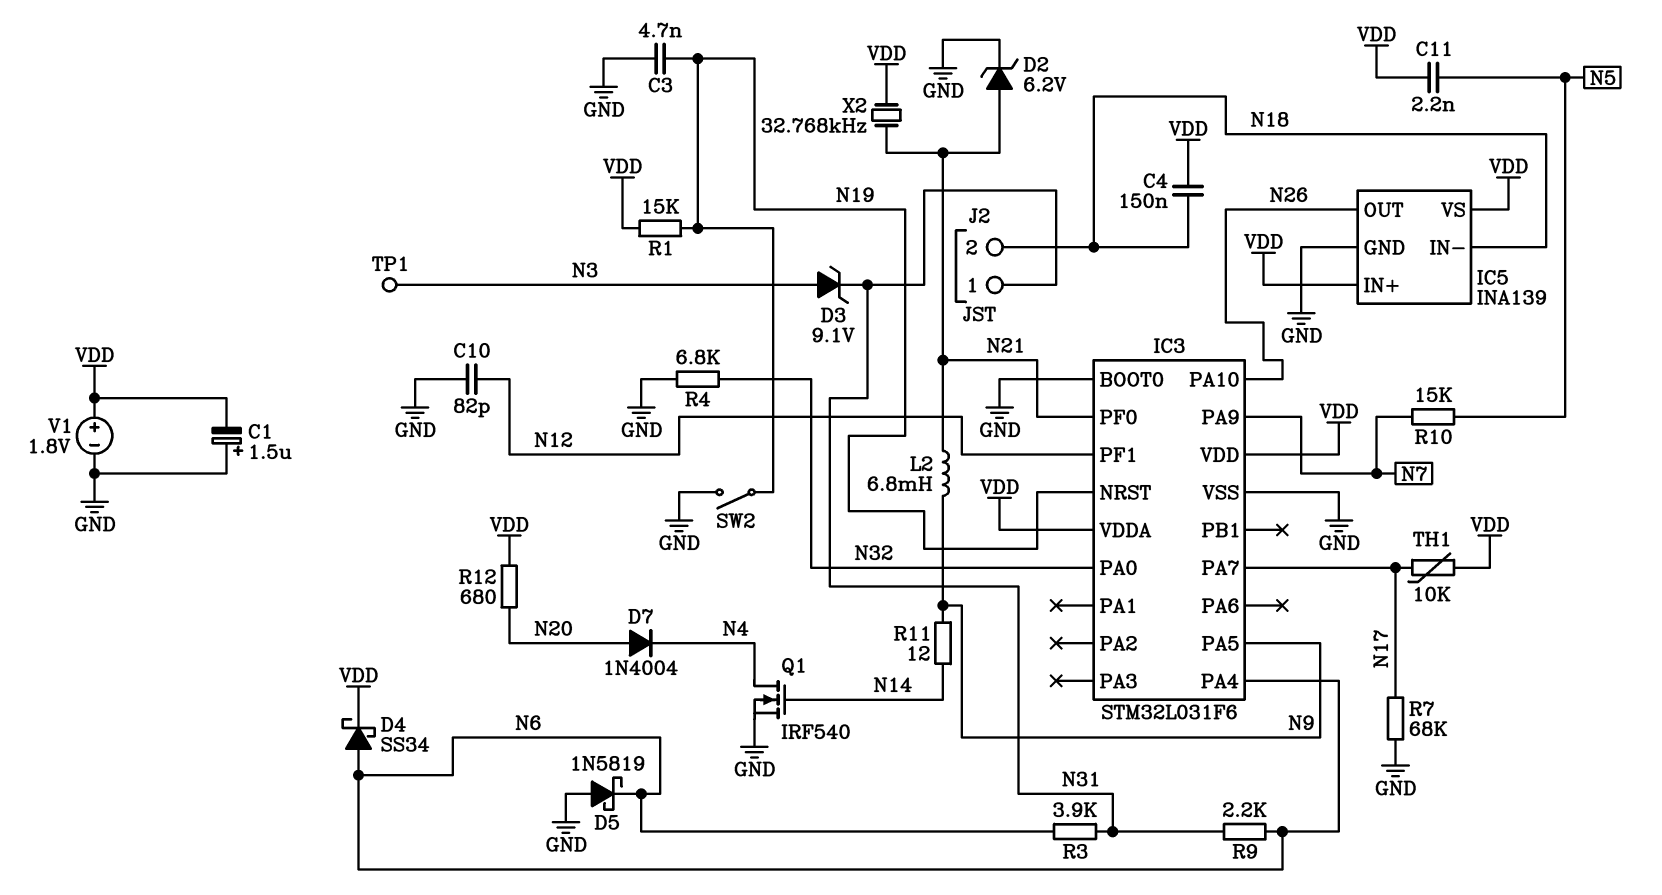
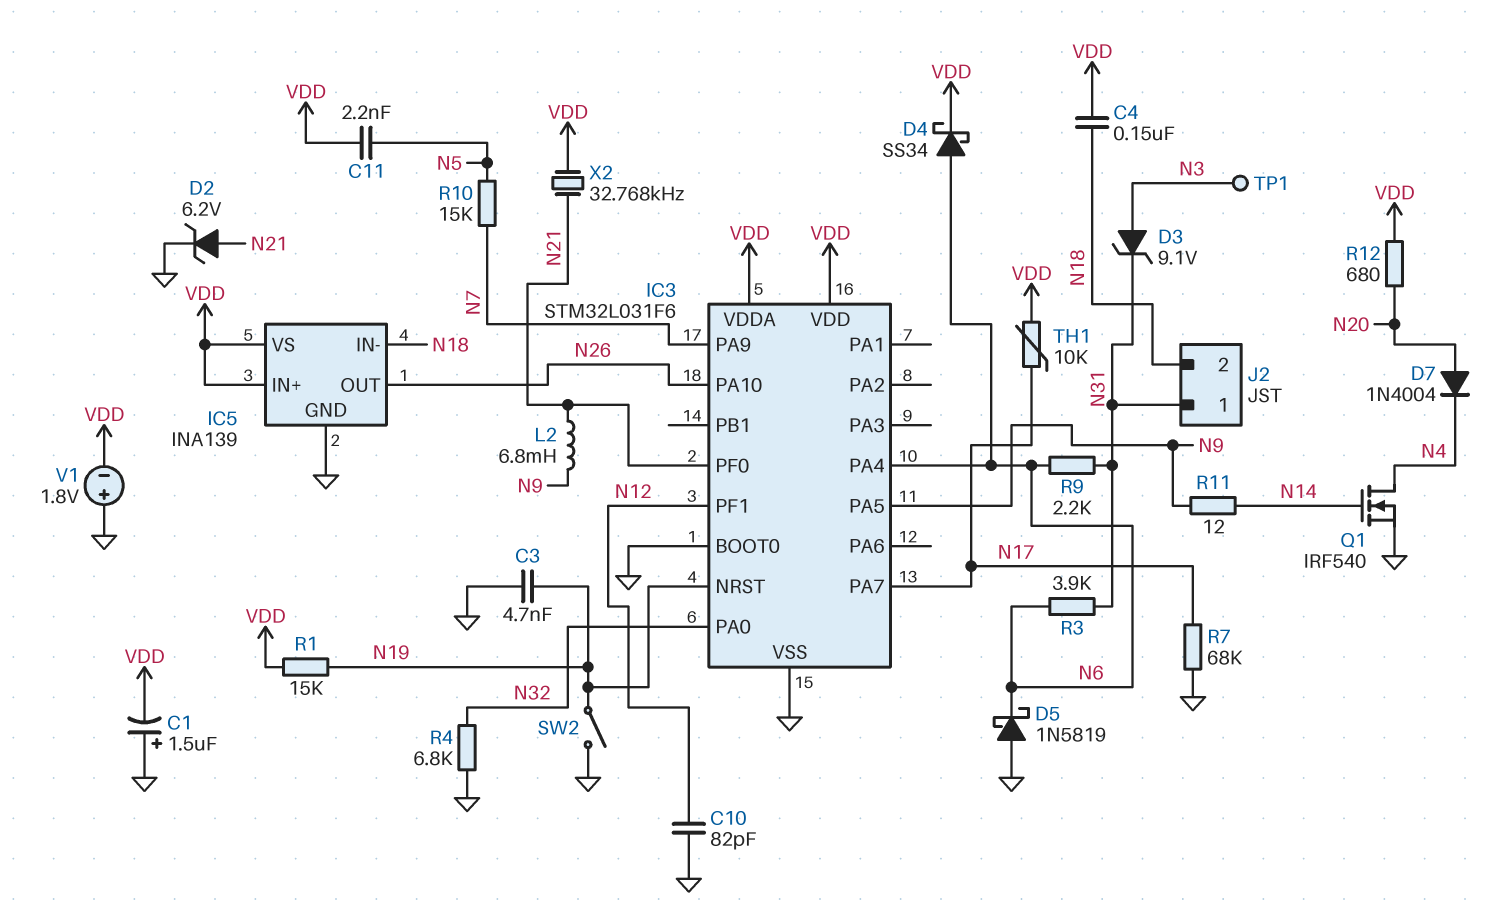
V1: 1.8V (plus VDD, minus GND) -> 1.8V (plus GND, minus VDD)

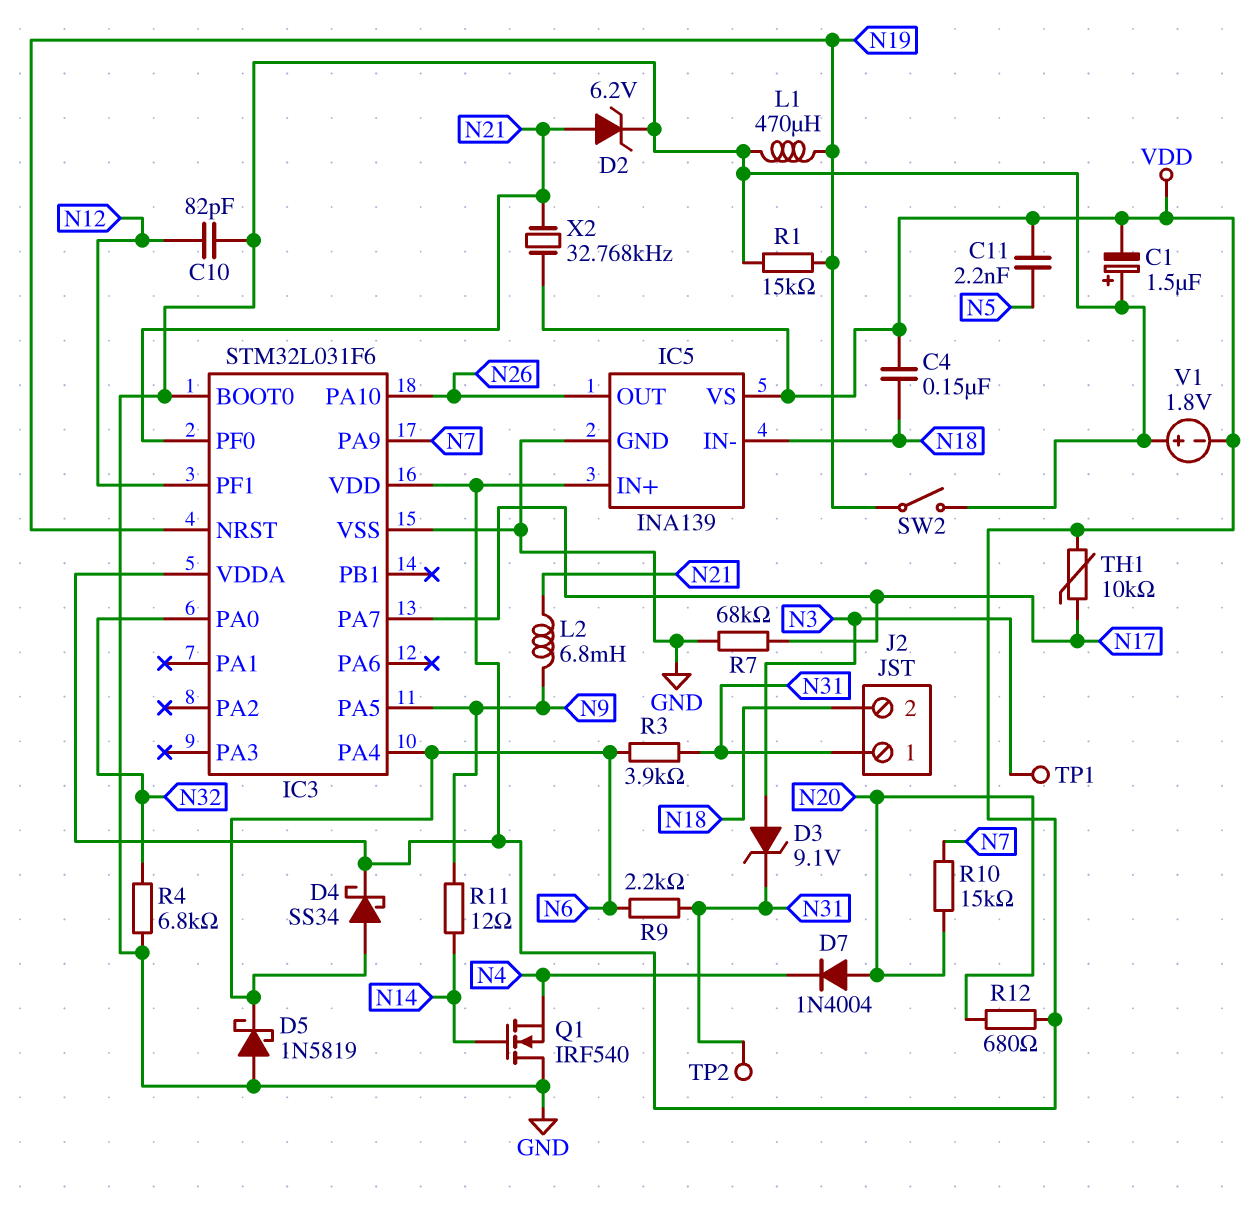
C3: 4.7nF (GND, N19) -> none
L1: none -> 470uH (GND, N19)
Q1: NMOS IRF540 (G N14, D N4, S GND) -> NMOS IRF540 (G N14, D GND, S N4)
R1: 15k (N19, VDD) -> 15k (GND, N19)
R10: 15k (N5, N7) -> 15k (N7, N20)
TP2: none -> test point (N31)

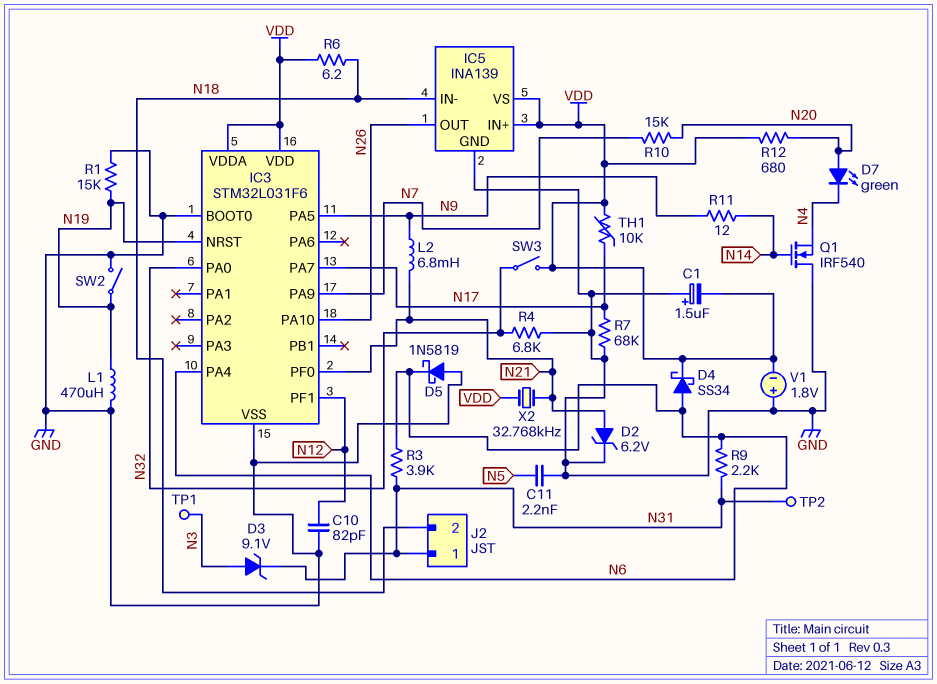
C4: 150nF (N18, VDD) -> none
C11: 2.2nF (N5, VDD) -> 2.2nF (GND, N5)
D7: diode 1N4004 (A N20, K N4) -> LED green (A N20, K N4)
R6: none -> 6.2 (N18, VDD)
SW3: none -> switch (N32, VDD)

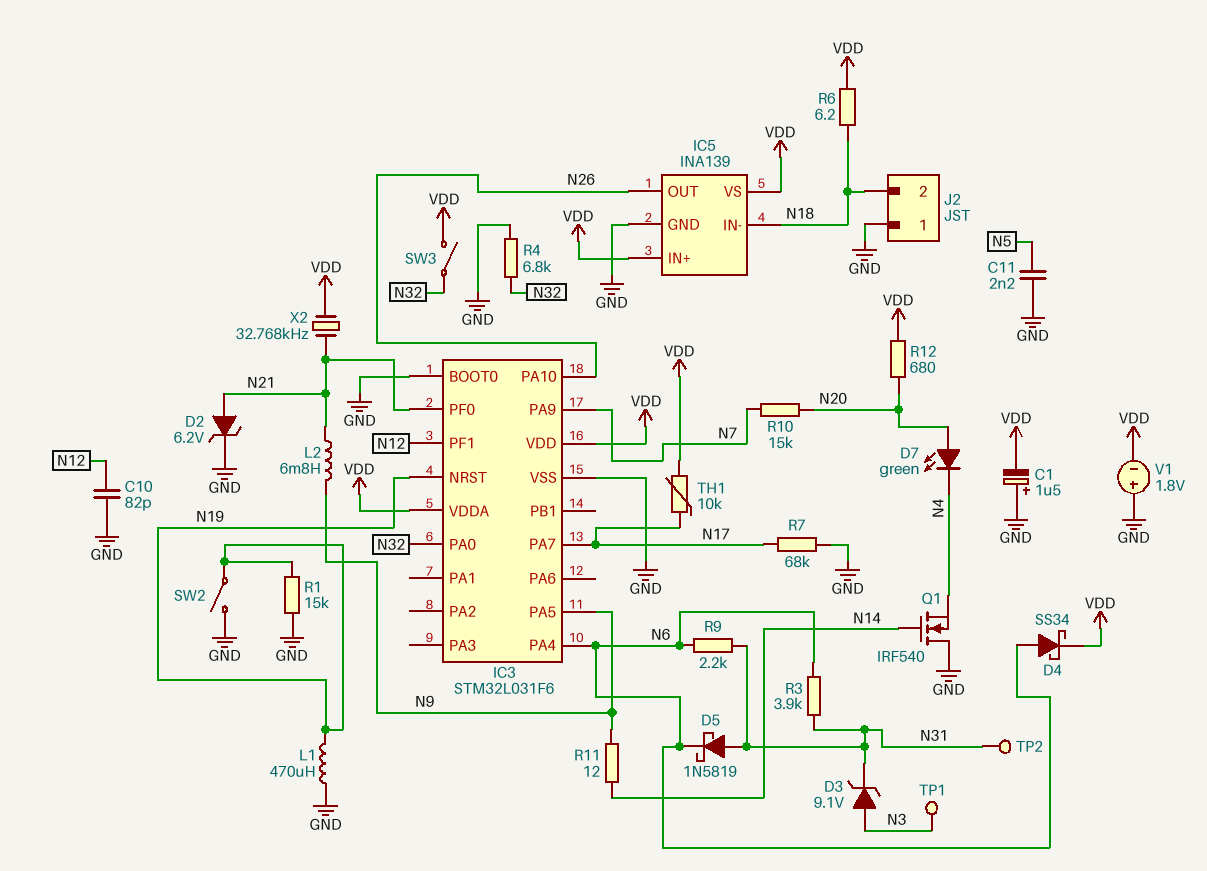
D5: schottky 1N5819 (A GND, K N6) -> schottky 1N5819 (A N31, K N6)
J2 pin 1: N31 -> GND

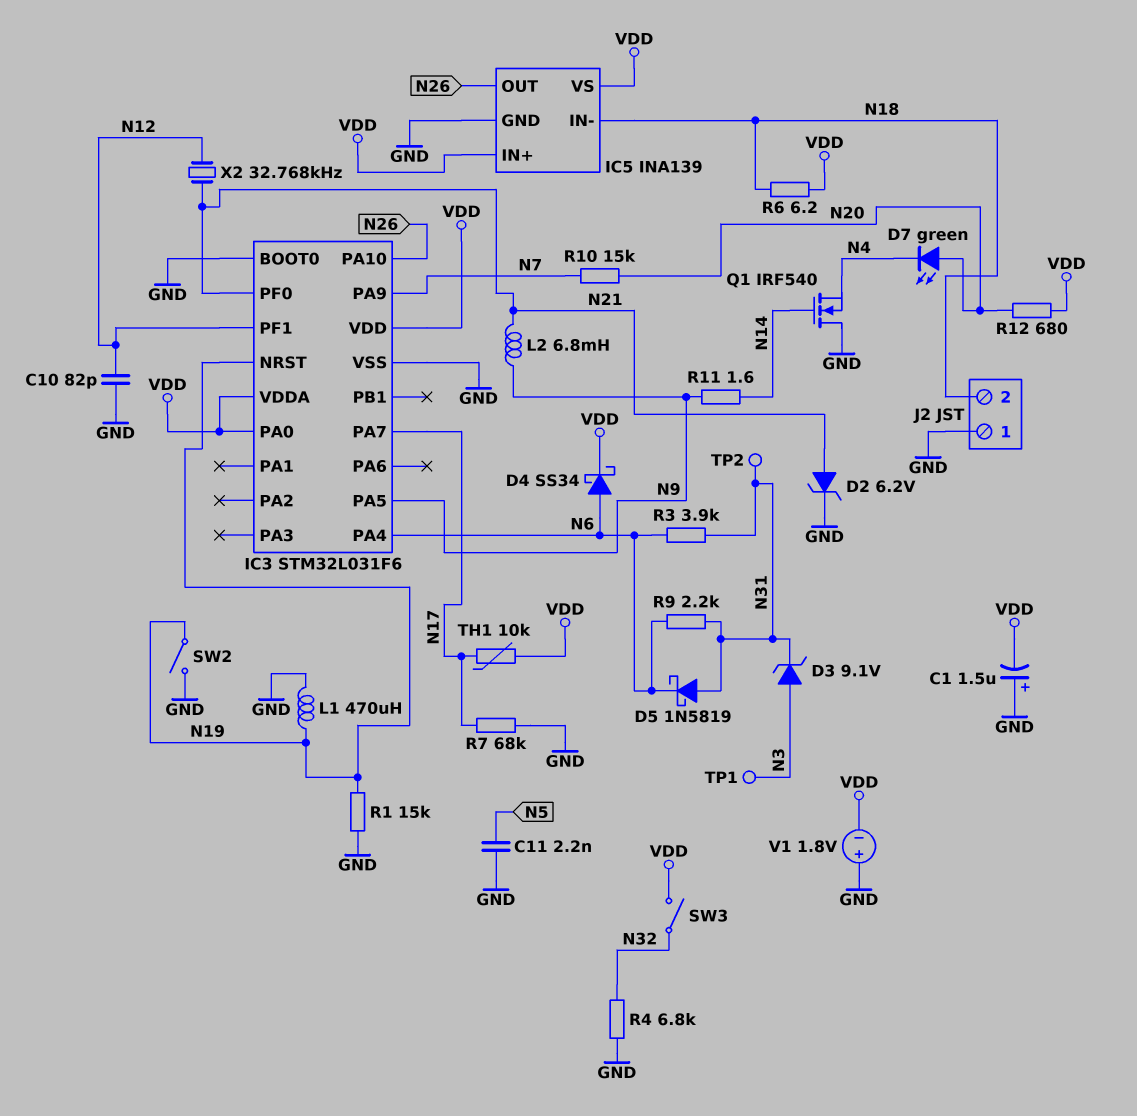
IC3 pin PA0: N32 -> VDD
R11: 12 (N9, N14) -> 1.6 (N9, N14)
X2: 32.768kHz (N21, VDD) -> 32.768kHz (N12, N21)

